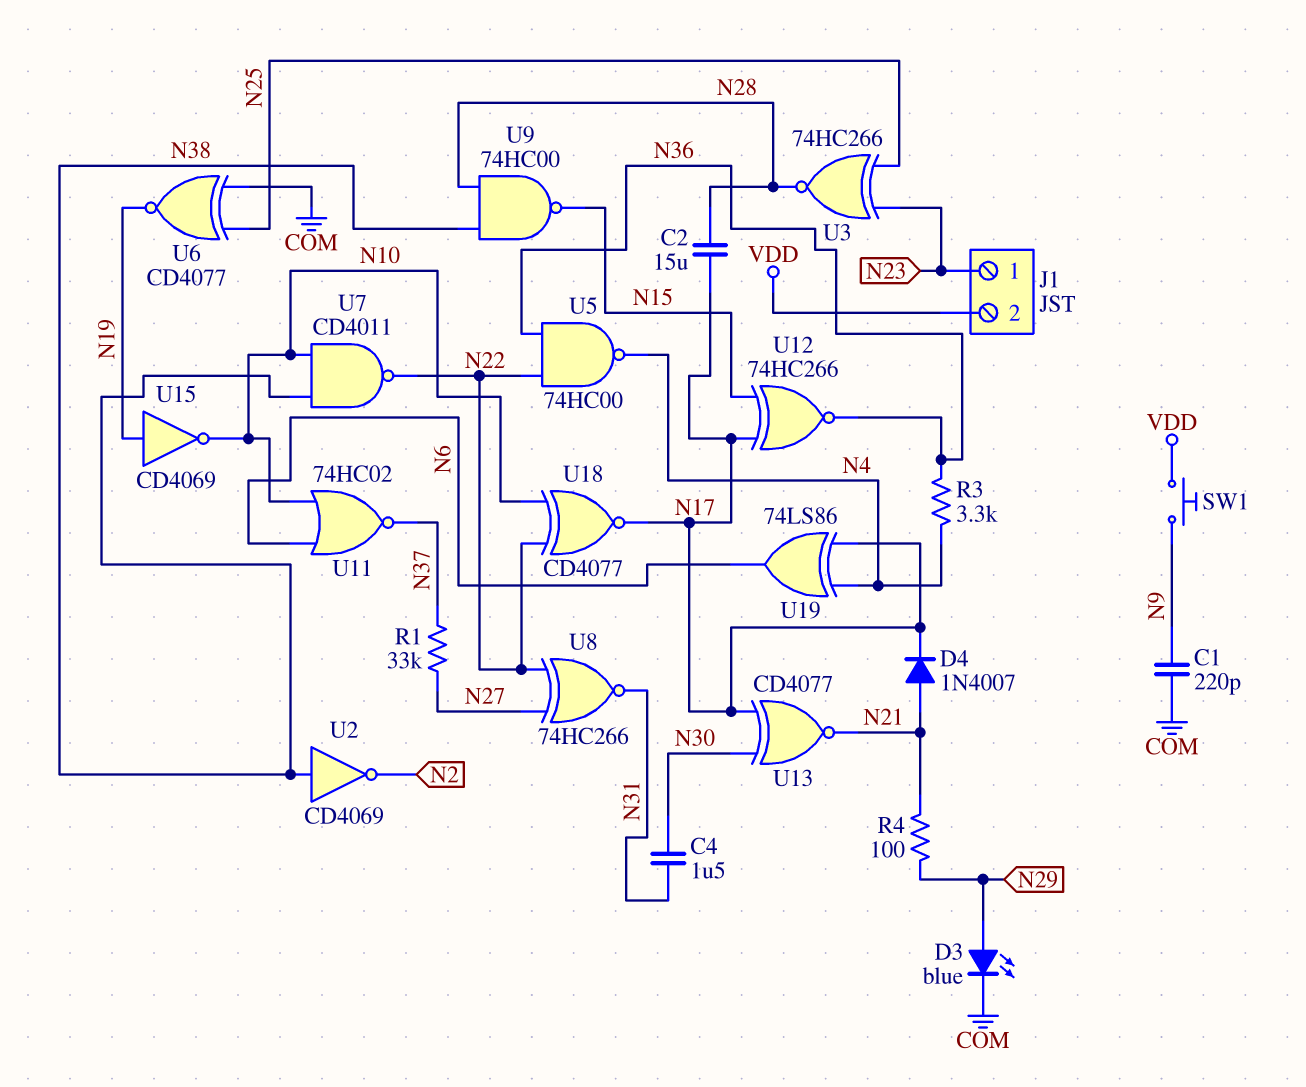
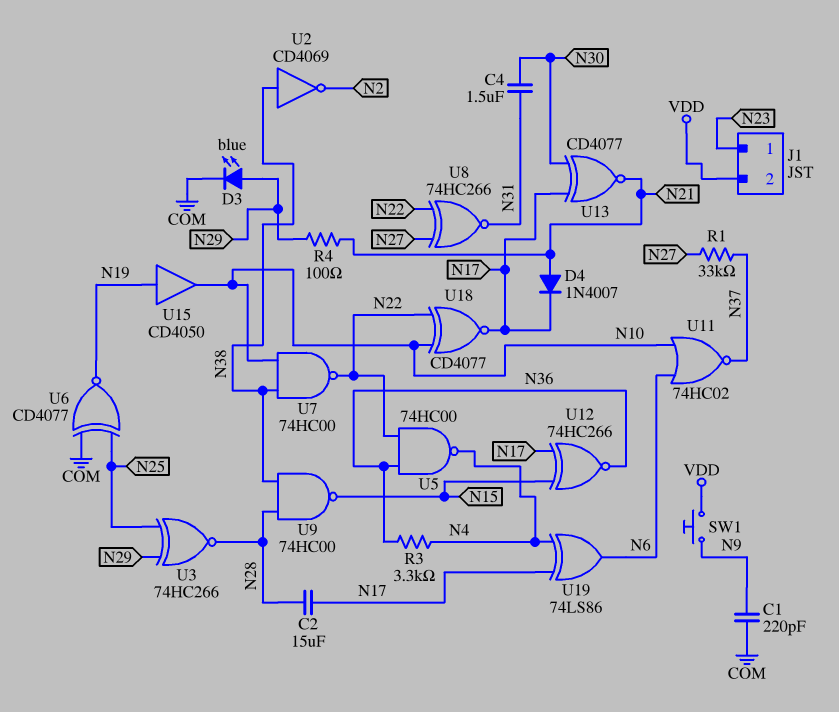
U3: XNOR 74HC266 (in N23, in N25, out N28) -> XNOR 74HC266 (in N25, in N29, out N28)
U7: NAND CD4011 (in N10, in N38, out N22) -> NAND 74HC00 (in N10, in N38, out N22)
U15: NOT CD4069 (in N19, out N10) -> buffer CD4050 (in N19, out N10)

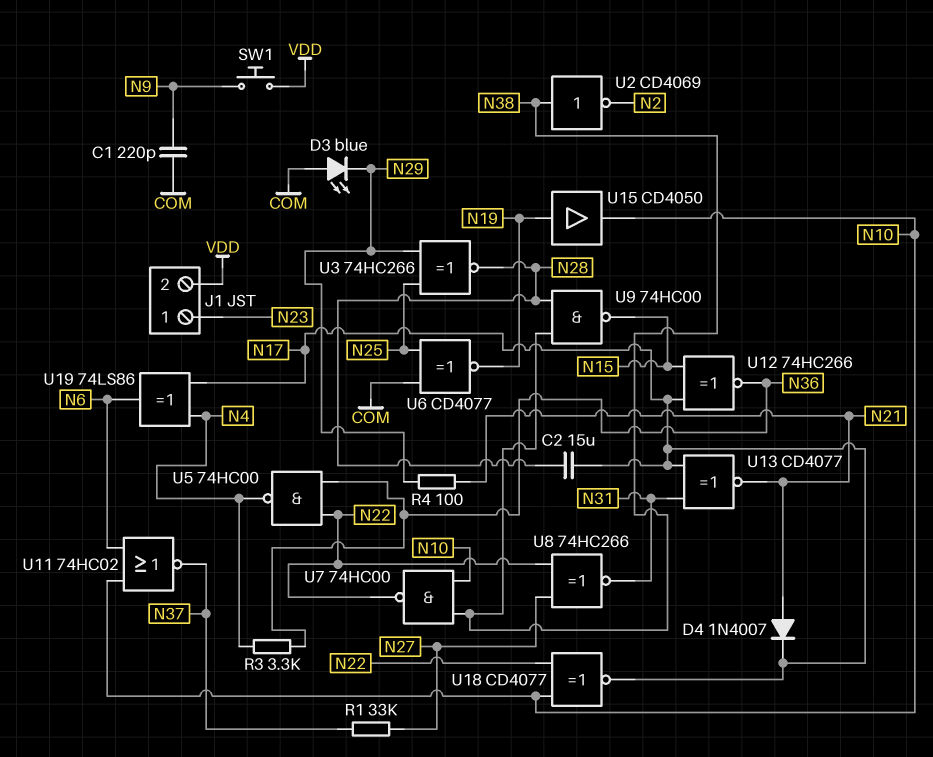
C4: 1.5uF (N30, N31) -> none
D3: LED blue (A N29, K COM) -> LED blue (A COM, K N29)
U13: XNOR CD4077 (in N17, in N30, out N21) -> XNOR CD4077 (in N17, in N31, out N21)

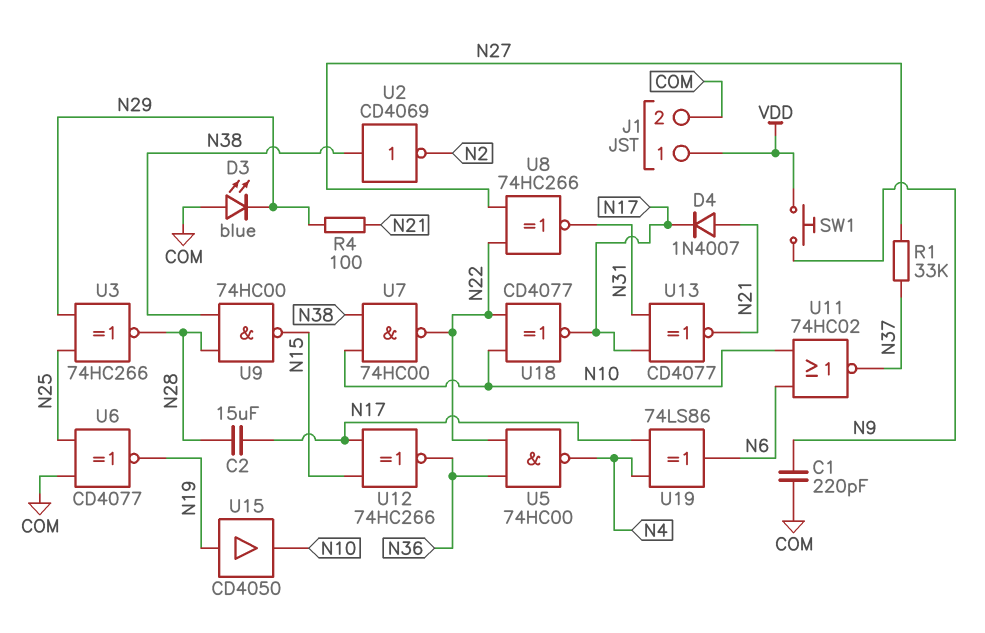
J1 pin 1: N23 -> VDD
J1 pin 2: VDD -> COM
R3: 3.3k (N4, N36) -> none

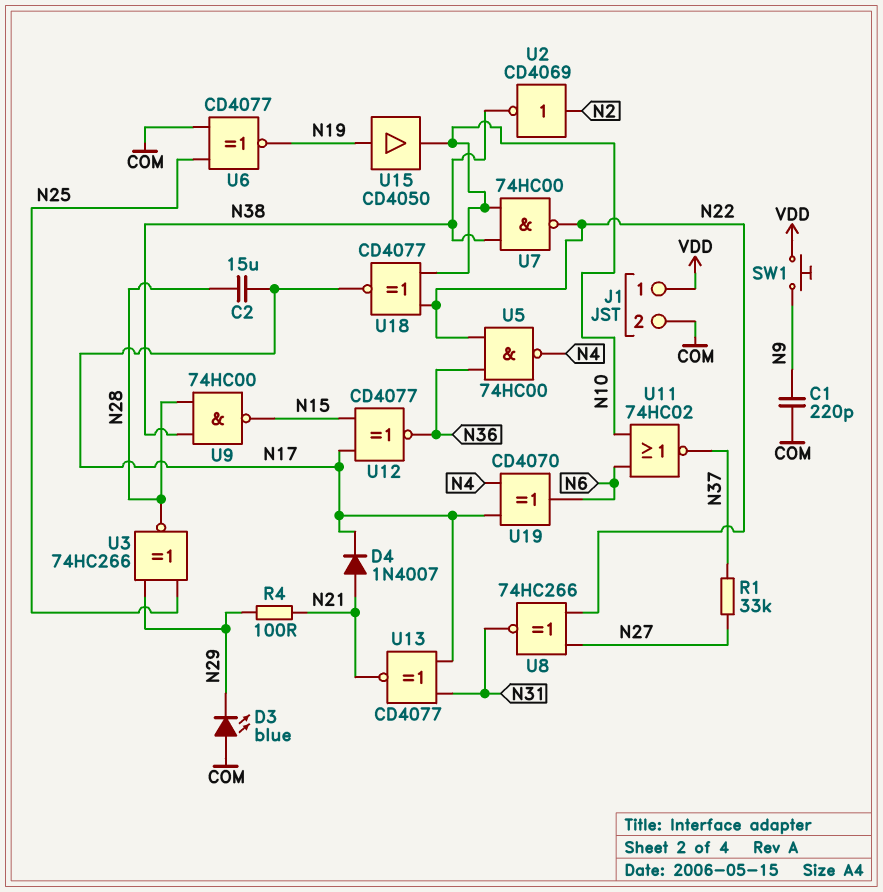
U2: NOT CD4069 (in N38, out N2) -> NOT CD4069 (in N2, out N38)
U12: XNOR 74HC266 (in N15, in N17, out N36) -> XNOR CD4077 (in N15, in N17, out N36)
U19: XOR 74LS86 (in N4, in N17, out N6) -> XOR CD4070 (in N4, in N17, out N6)

